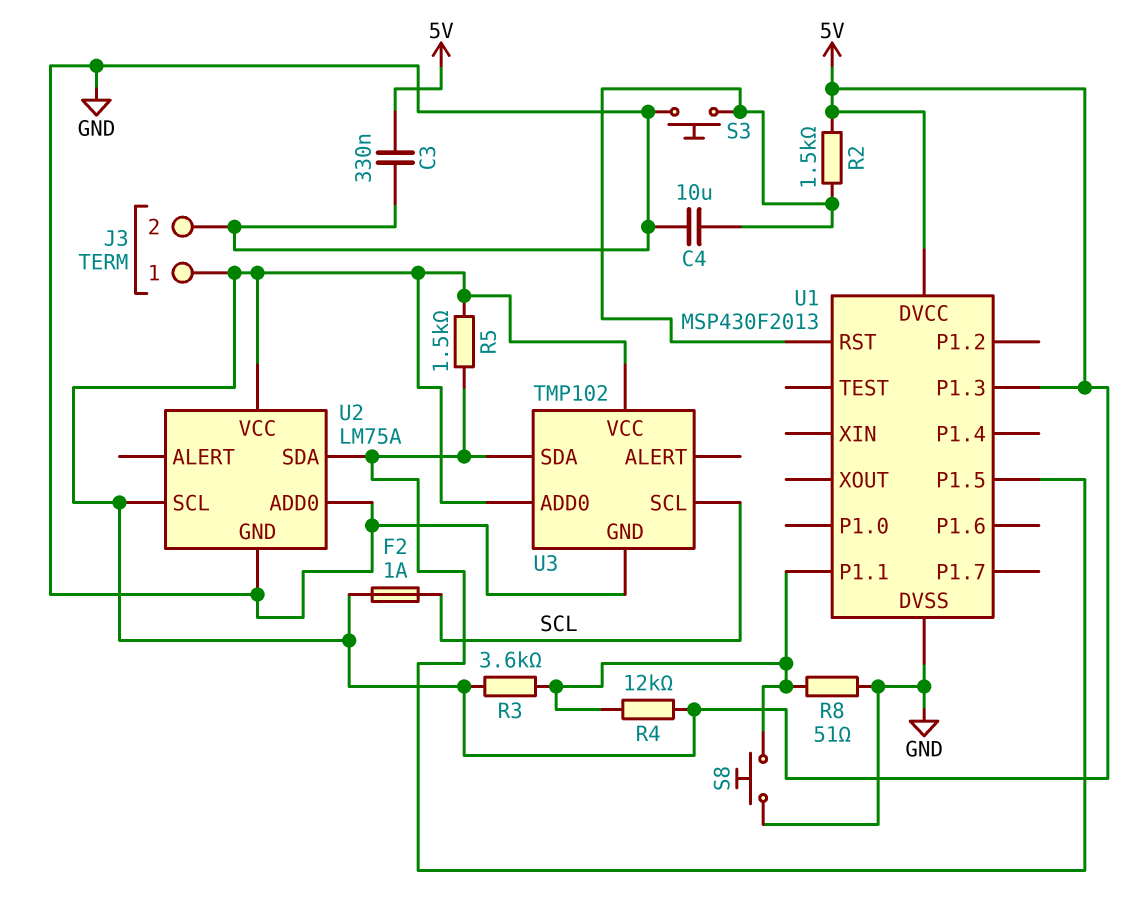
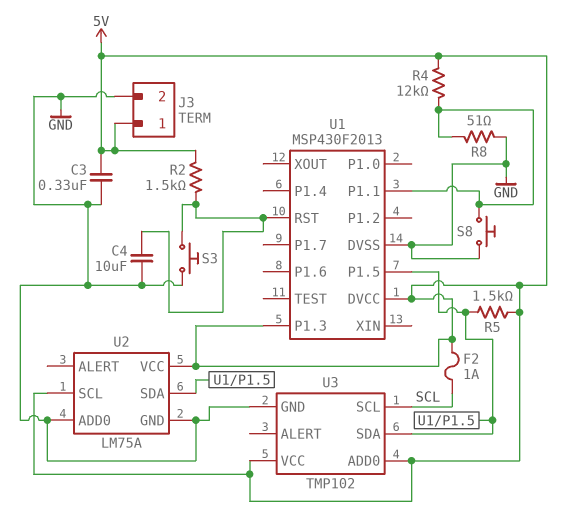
R3: 3.6k (5V, U1/P1.1) -> none

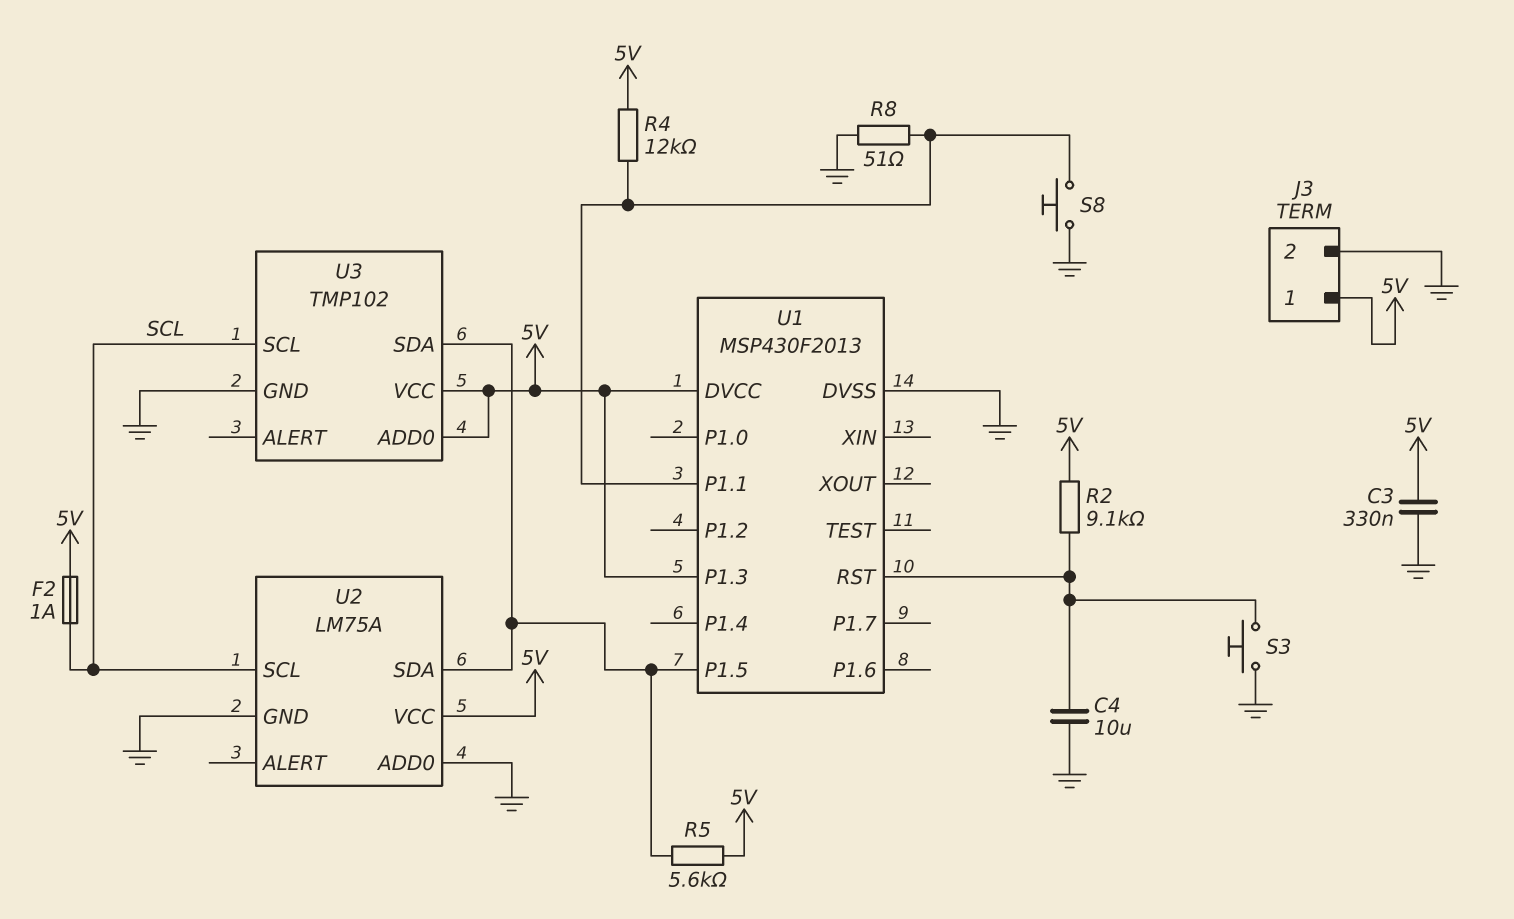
R2: 1.5k (5V, U1/RST) -> 9.1k (5V, U1/RST)
R5: 1.5k (5V, U1/P1.5) -> 5.6k (5V, U1/P1.5)
U2 pin SCL: 5V -> SCL

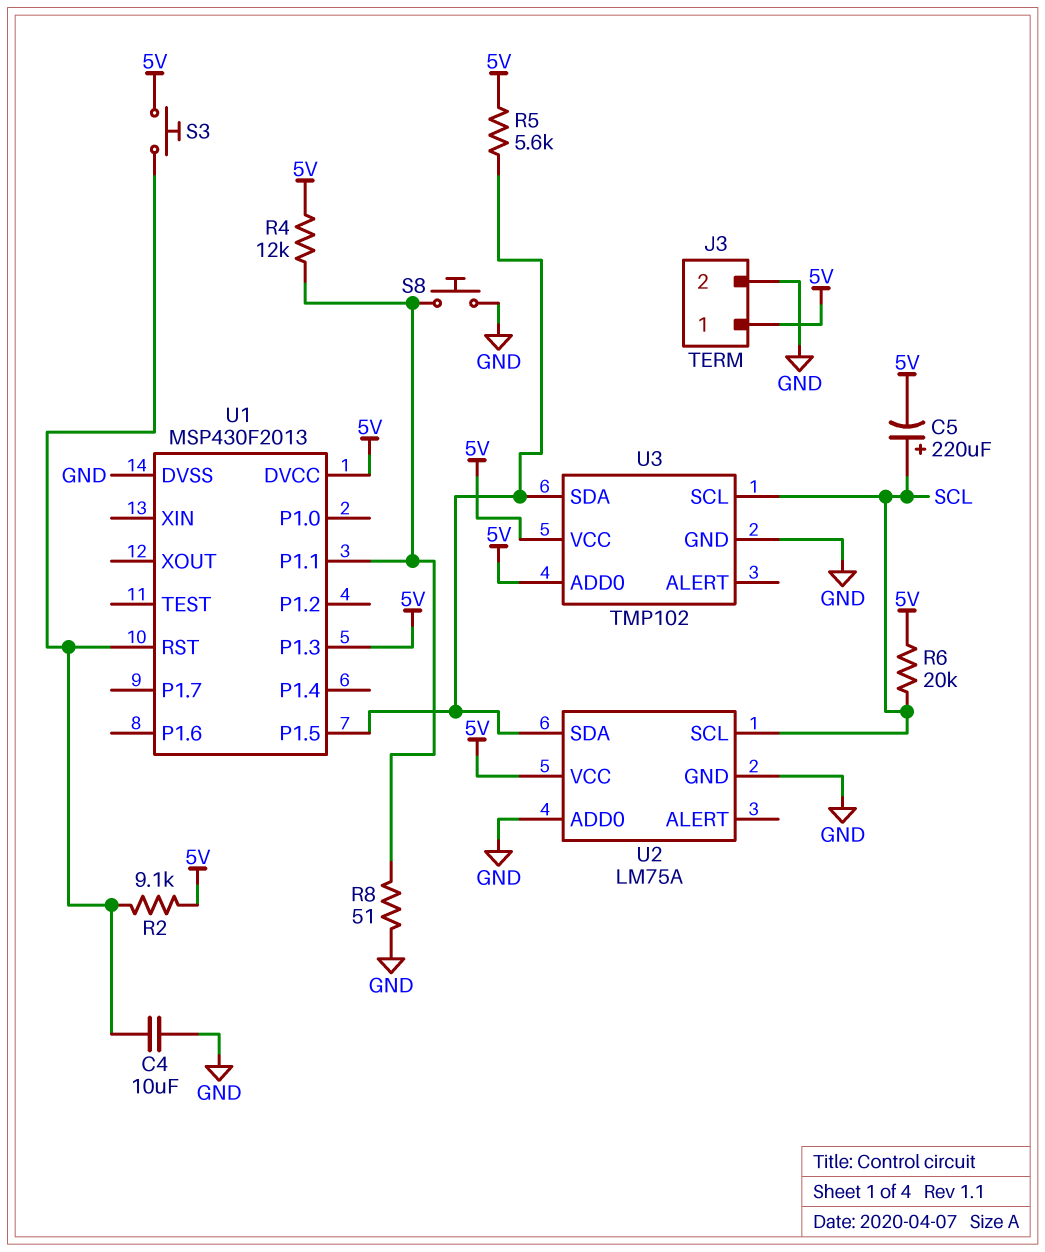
C3: 330nF (5V, GND) -> none
C5: none -> 220uF (plus SCL, minus 5V)
F2: 1A (5V, SCL) -> none
R6: none -> 20k (5V, SCL)
S3: button (GND, U1/RST) -> button (5V, U1/RST)

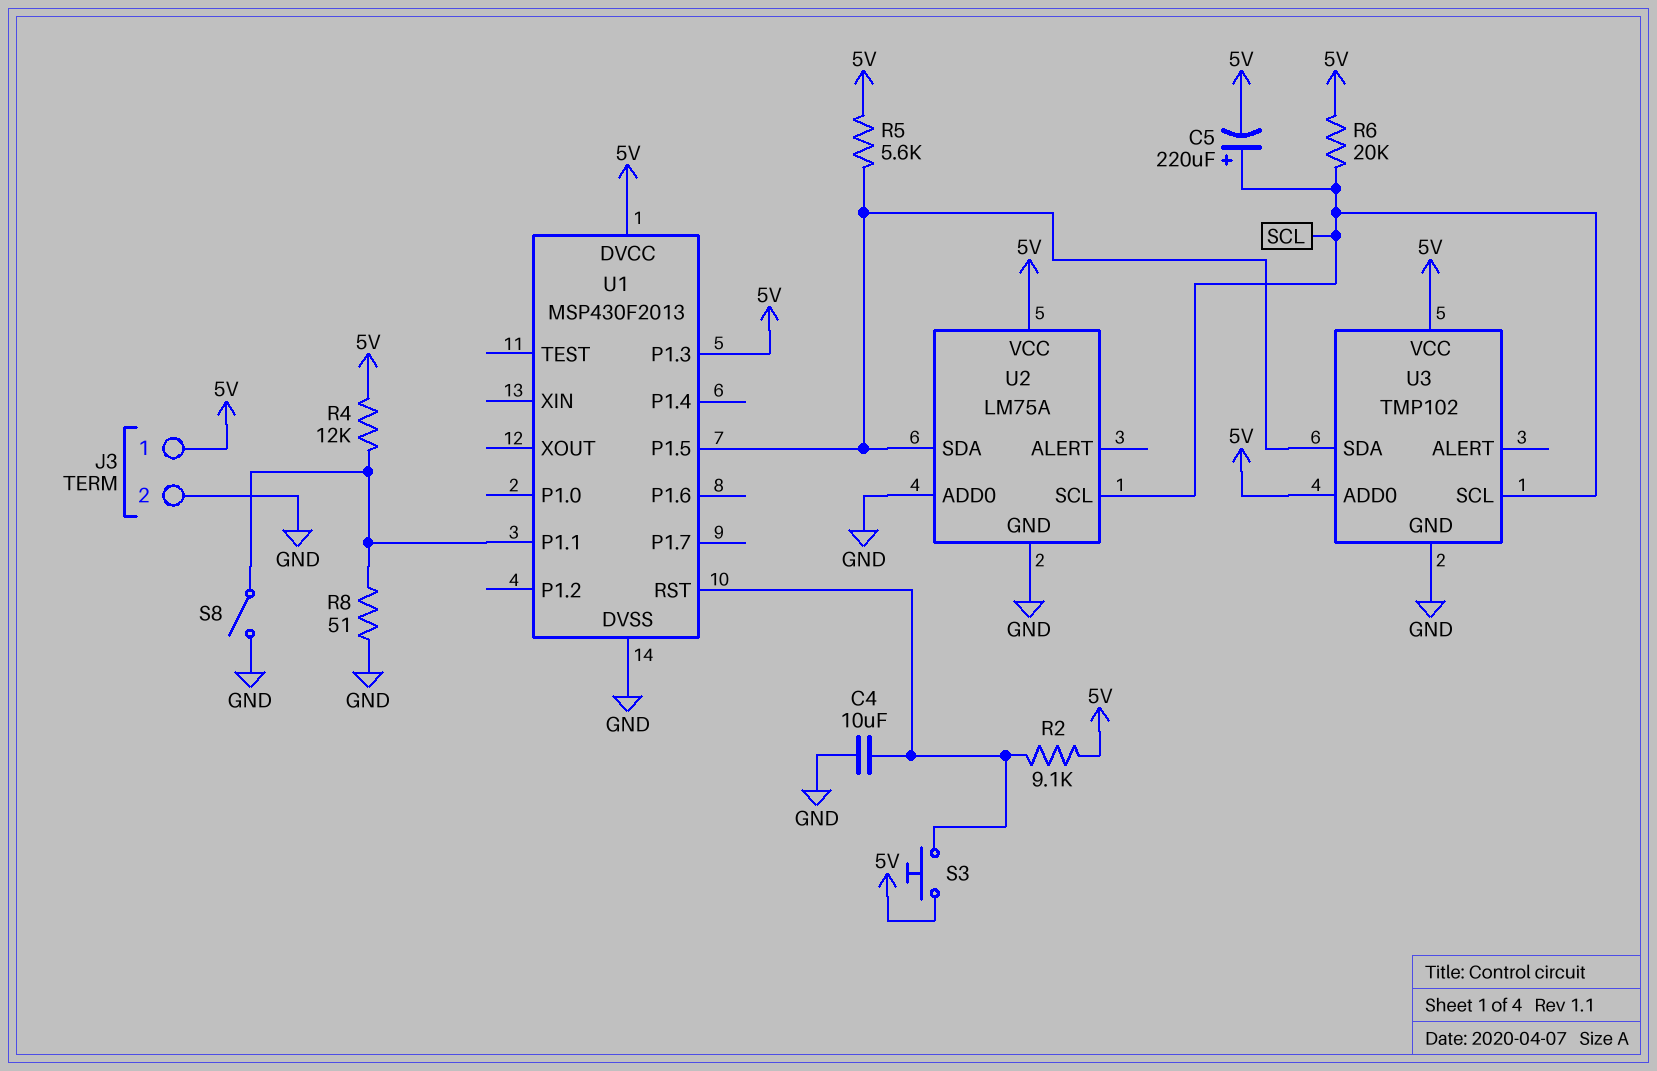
S8: button (GND, U1/P1.1) -> switch (GND, U1/P1.1)

